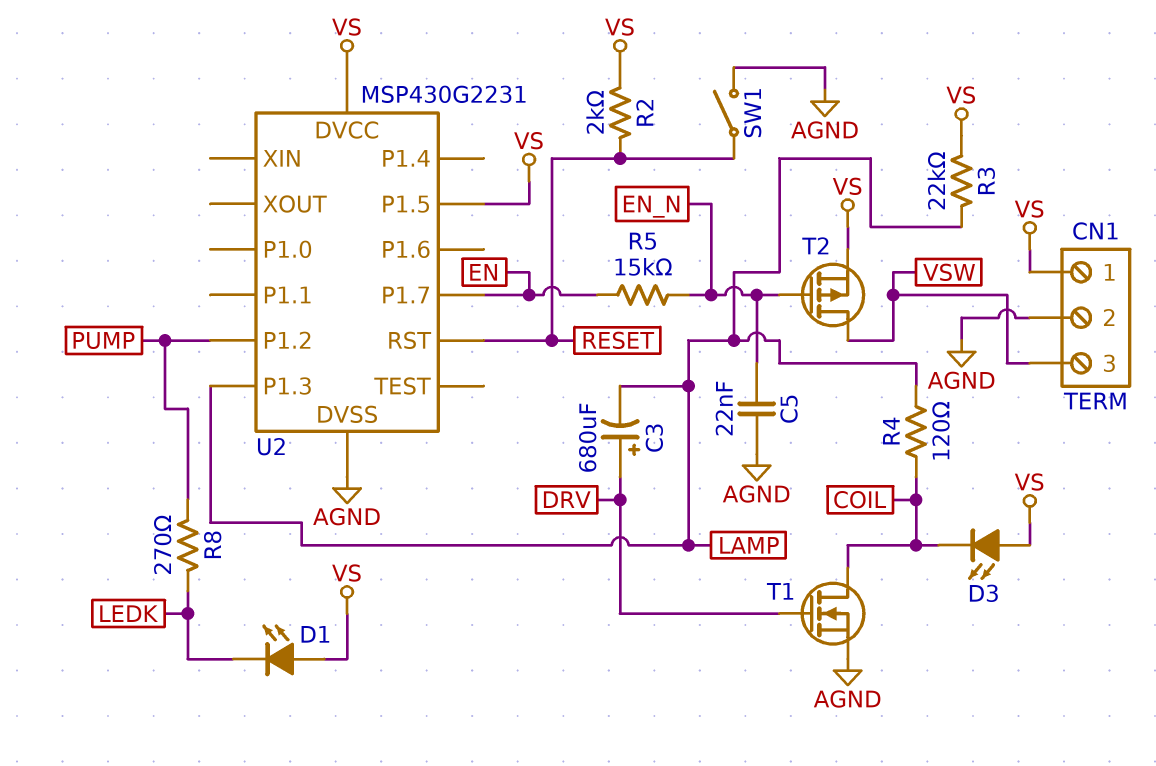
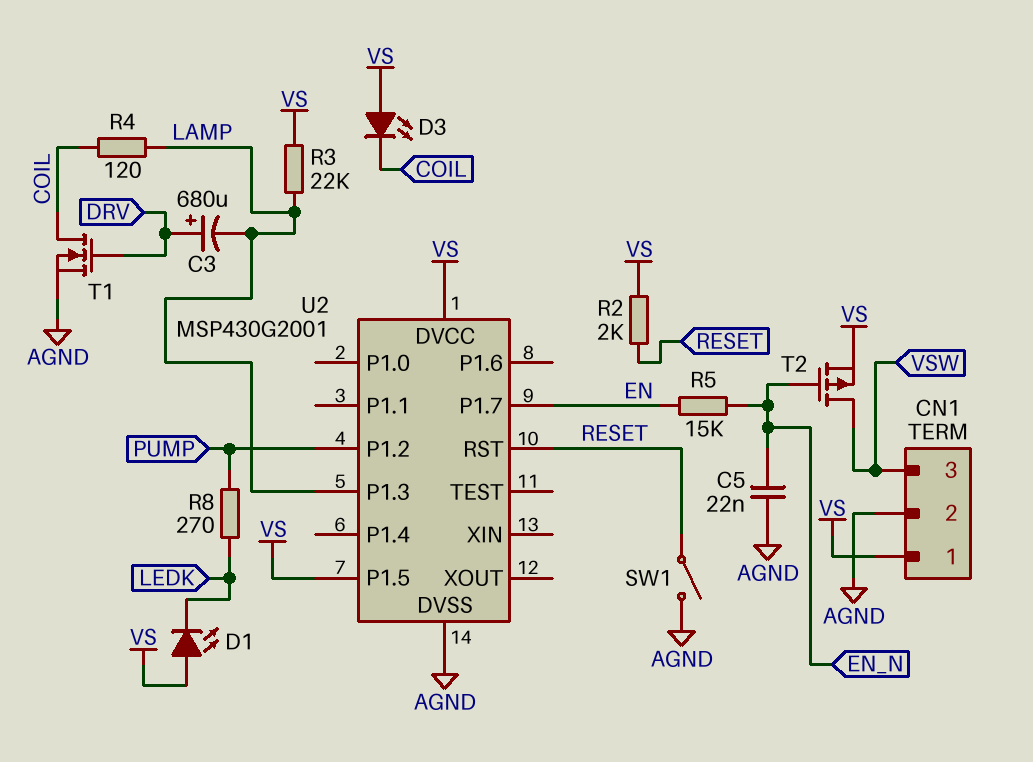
U2: MSP430G2231 -> MSP430G2001

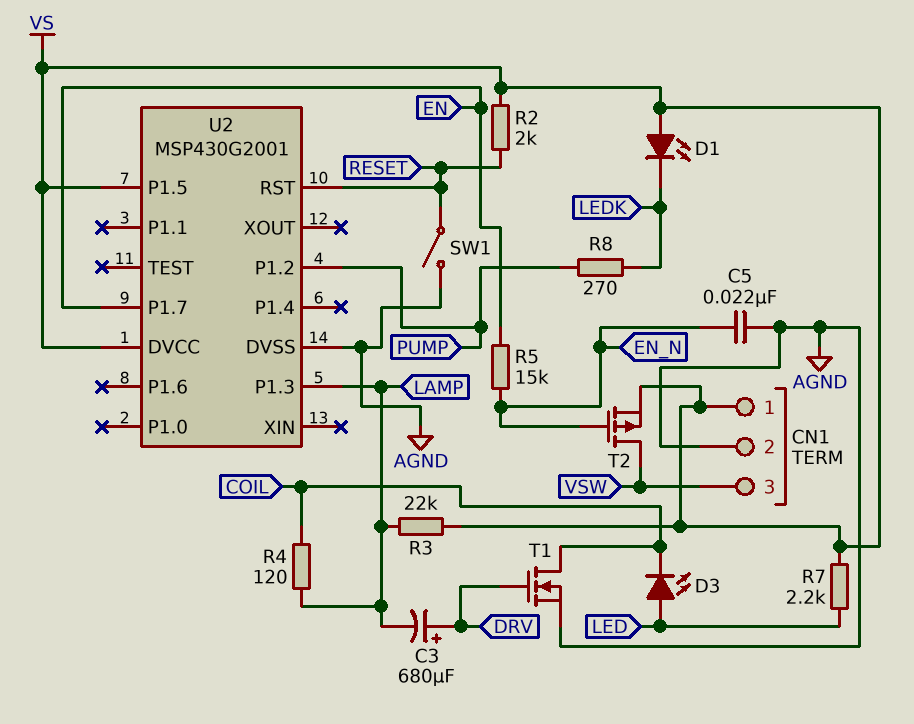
D3: LED (A VS, K COIL) -> LED (A LED, K COIL)
R7: none -> 2.2k (LED, VS)

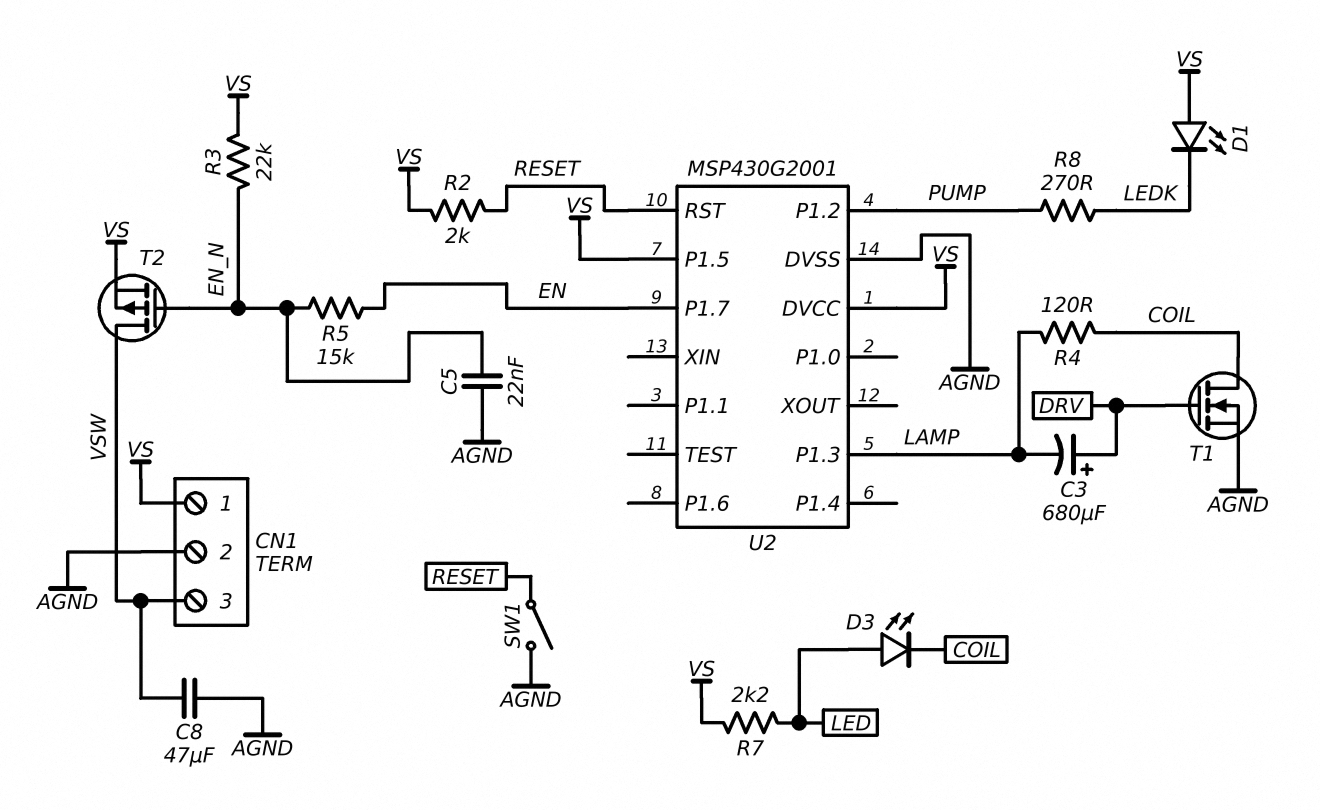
C8: none -> 47uF (AGND, VSW)
R3: 22k (LAMP, VS) -> 22k (EN_N, VS)

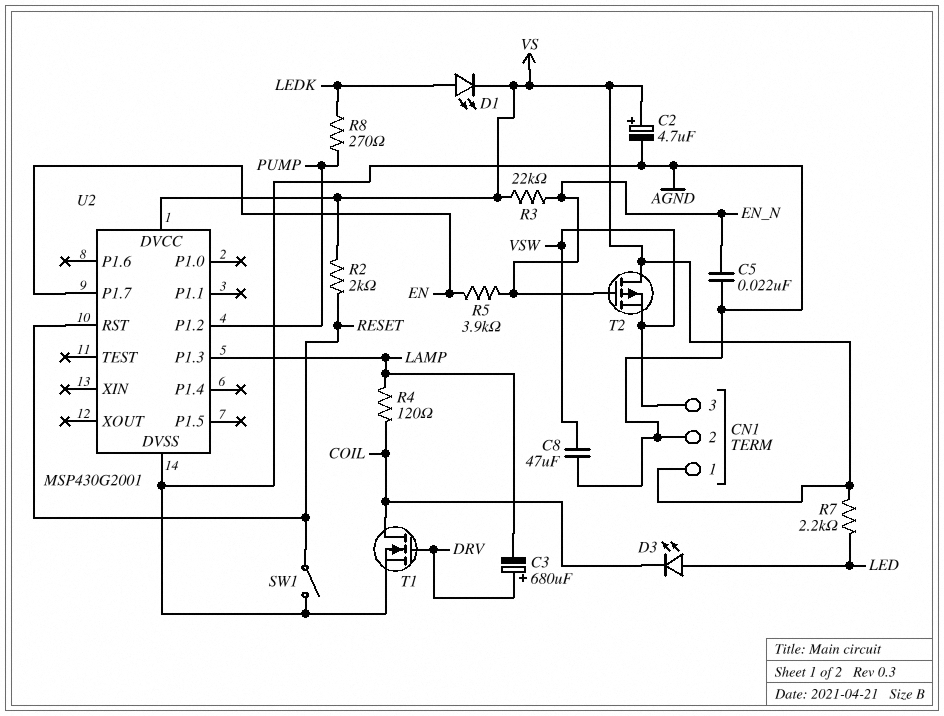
C2: none -> 4.7uF (plus VS, minus AGND)
D1: LED (A VS, K LEDK) -> LED (A LEDK, K VS)
R5: 15k (EN, EN_N) -> 3.9k (EN, EN_N)
T2: PMOS (G EN_N, D VSW, S VS) -> PMOS (G EN_N, D VS, S VSW)
U2 pin P1.5: VS -> none

